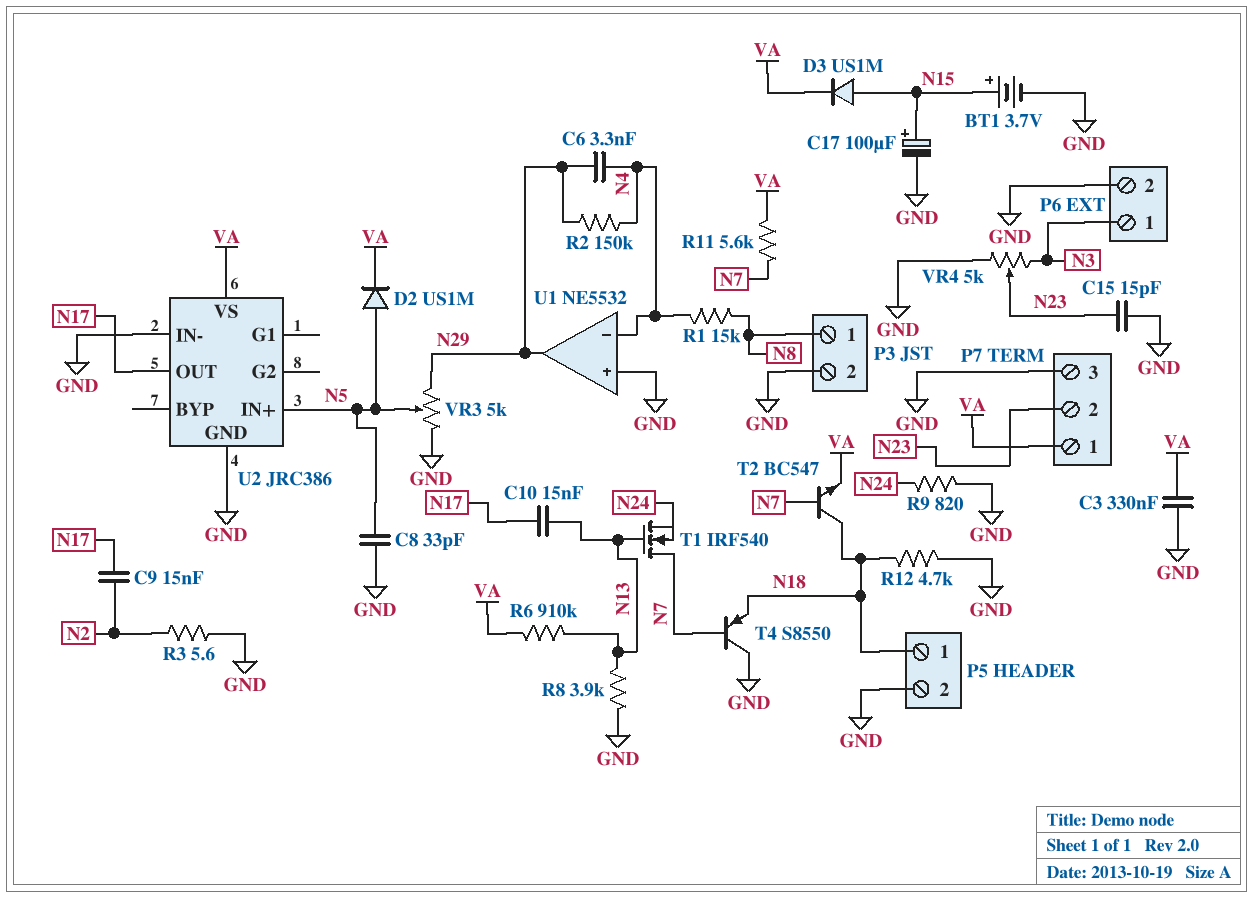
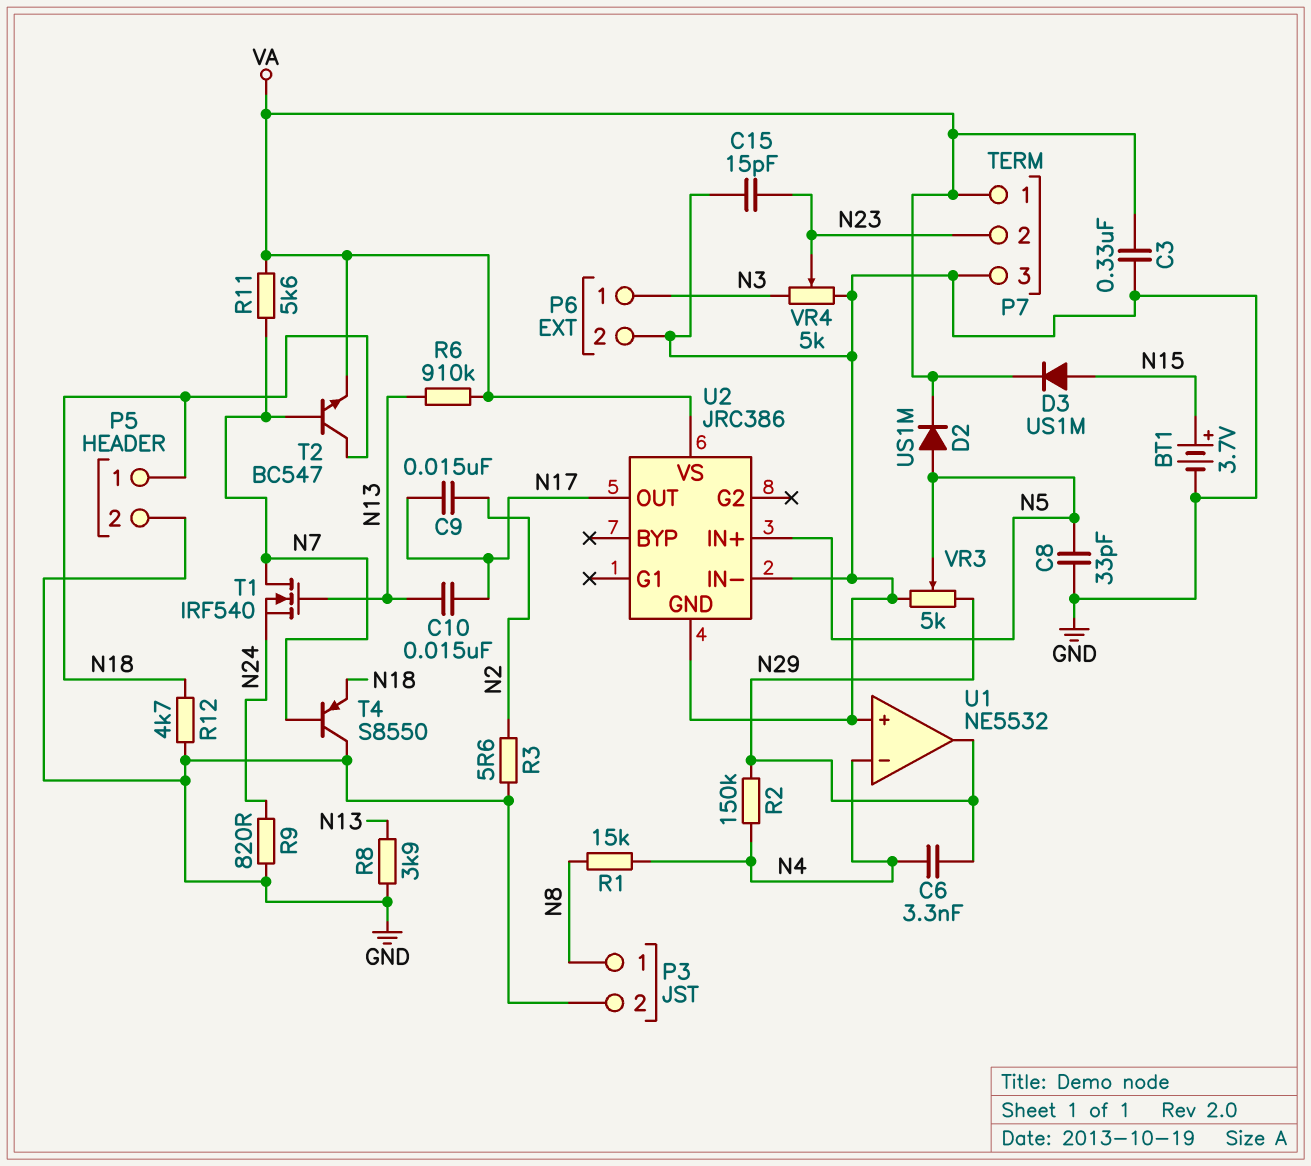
C17: 100uF (plus N15, minus GND) -> none

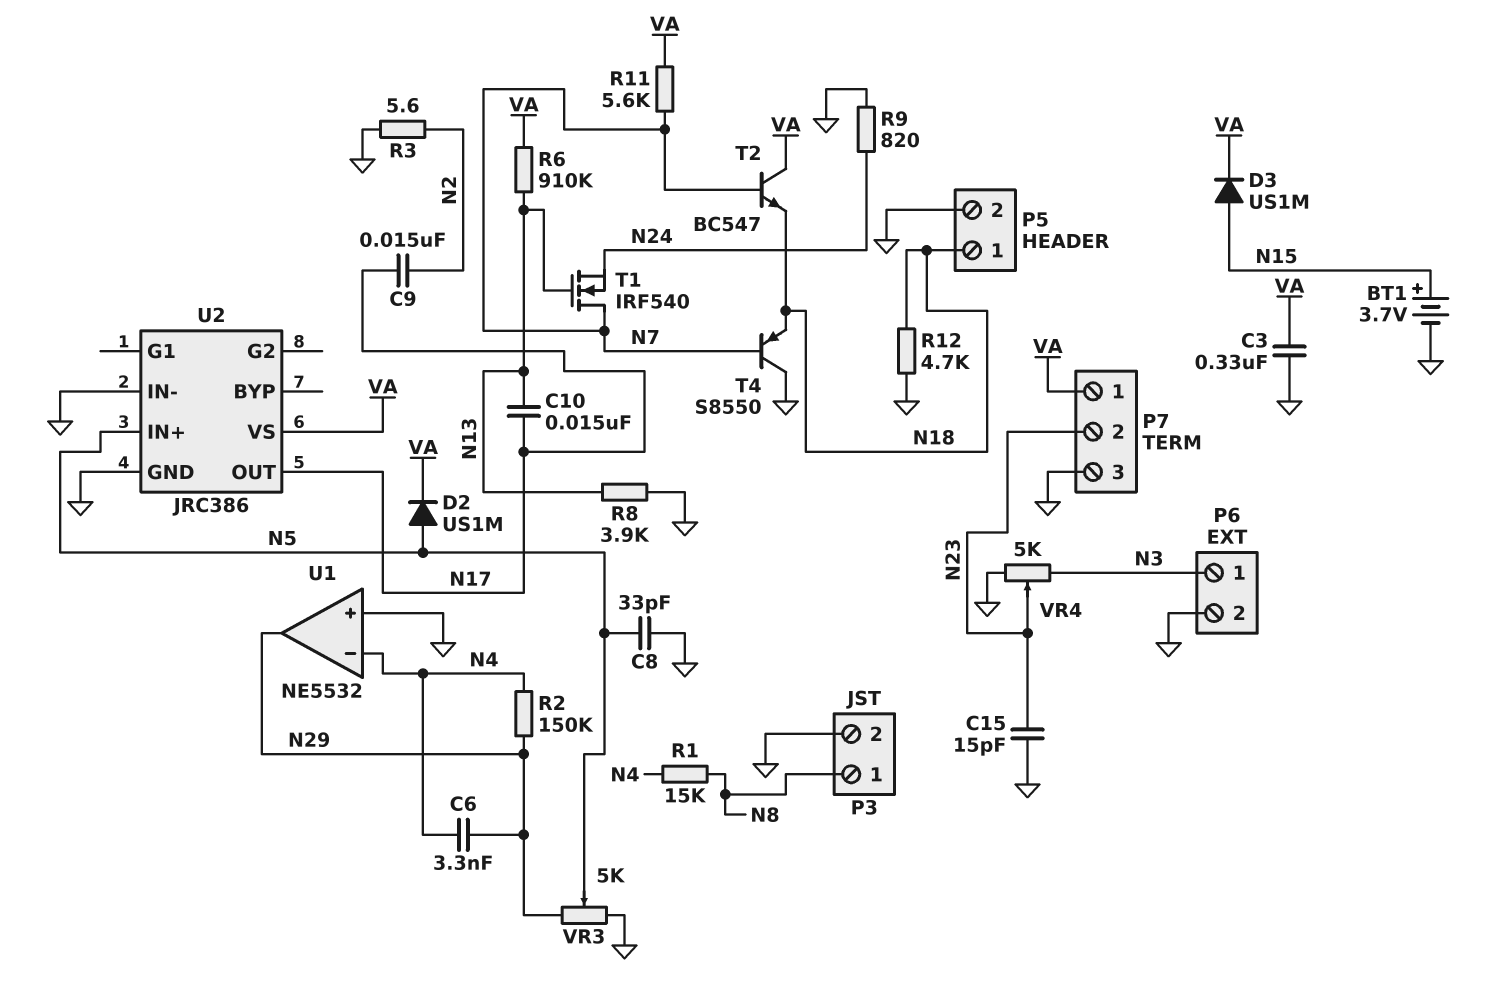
T2: NPN BC547 (B N7, C N18, E VA) -> NPN BC547 (B N7, C VA, E N18)

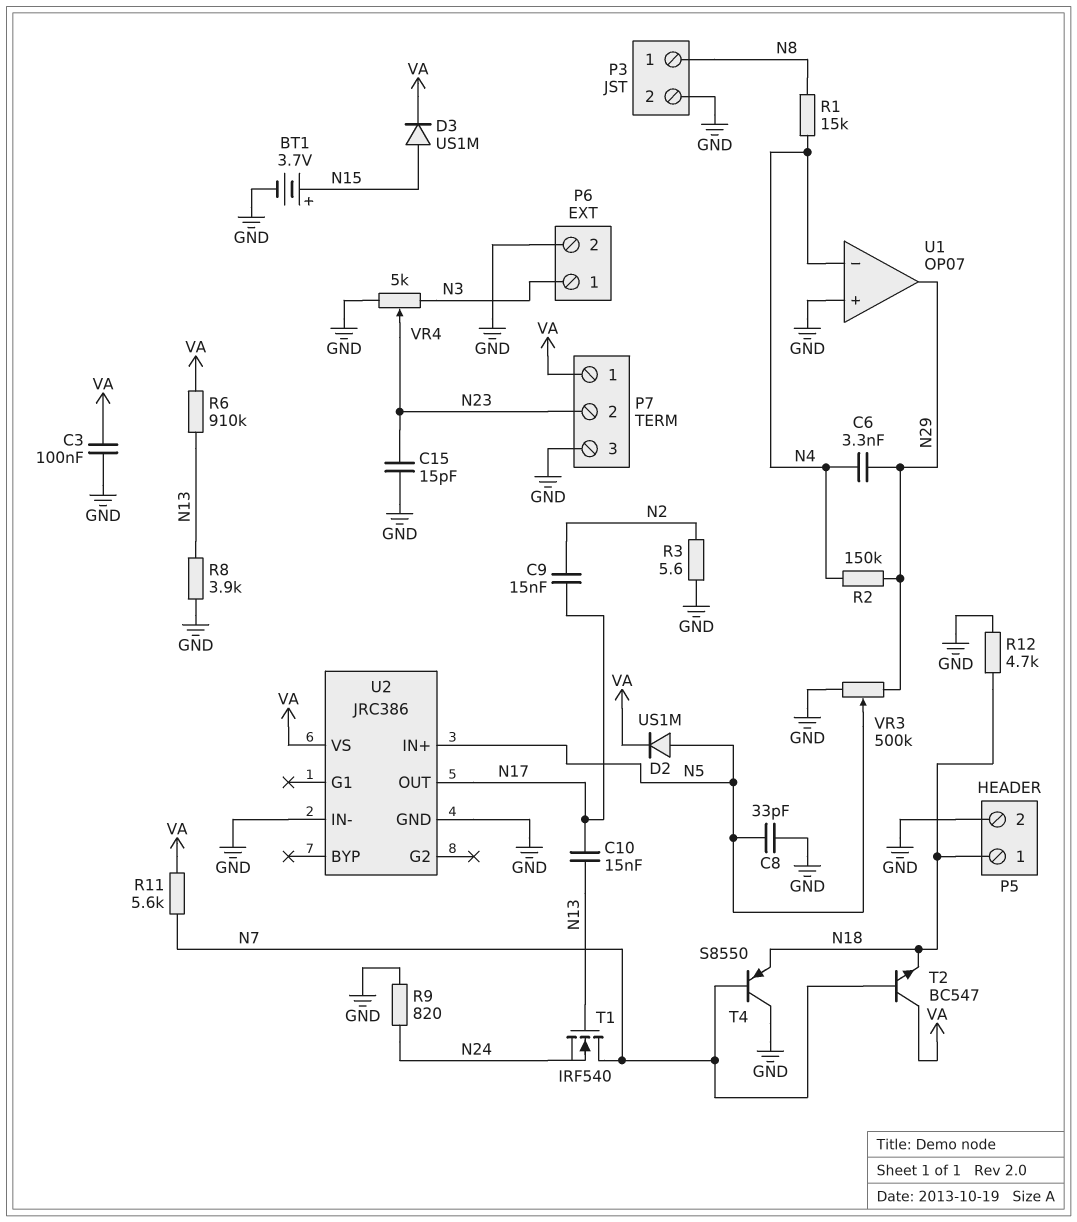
C3: 330nF (GND, VA) -> 100nF (GND, VA)
U1: NE5532 -> OP07
VR3: 5k (GND, N29, wiper N5) -> 500k (GND, N29, wiper N5)

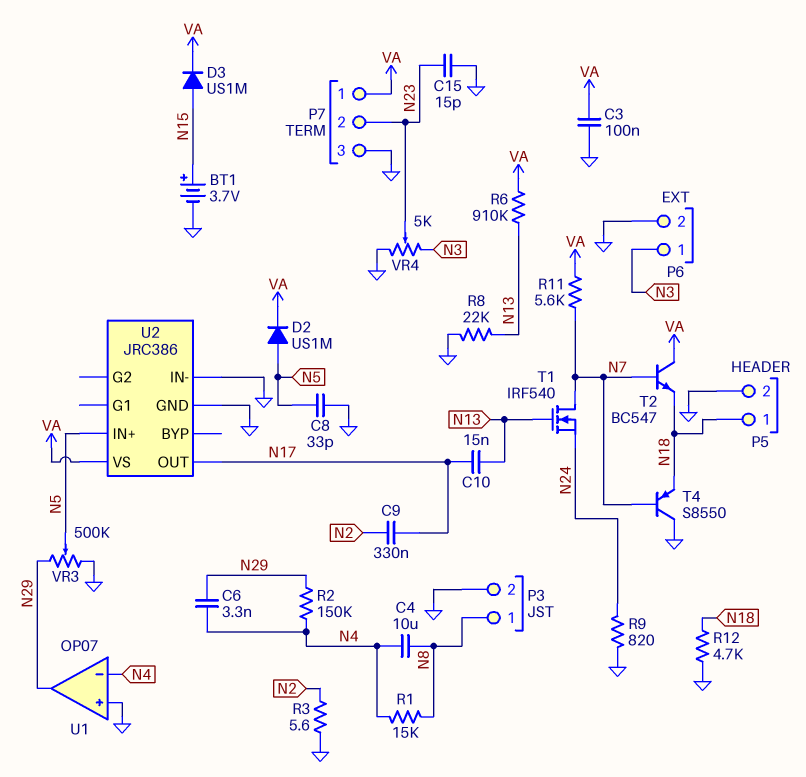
C4: none -> 10uF (N4, N8)
C9: 15nF (N2, N17) -> 330nF (N2, N17)
R8: 3.9k (GND, N13) -> 22k (GND, N13)

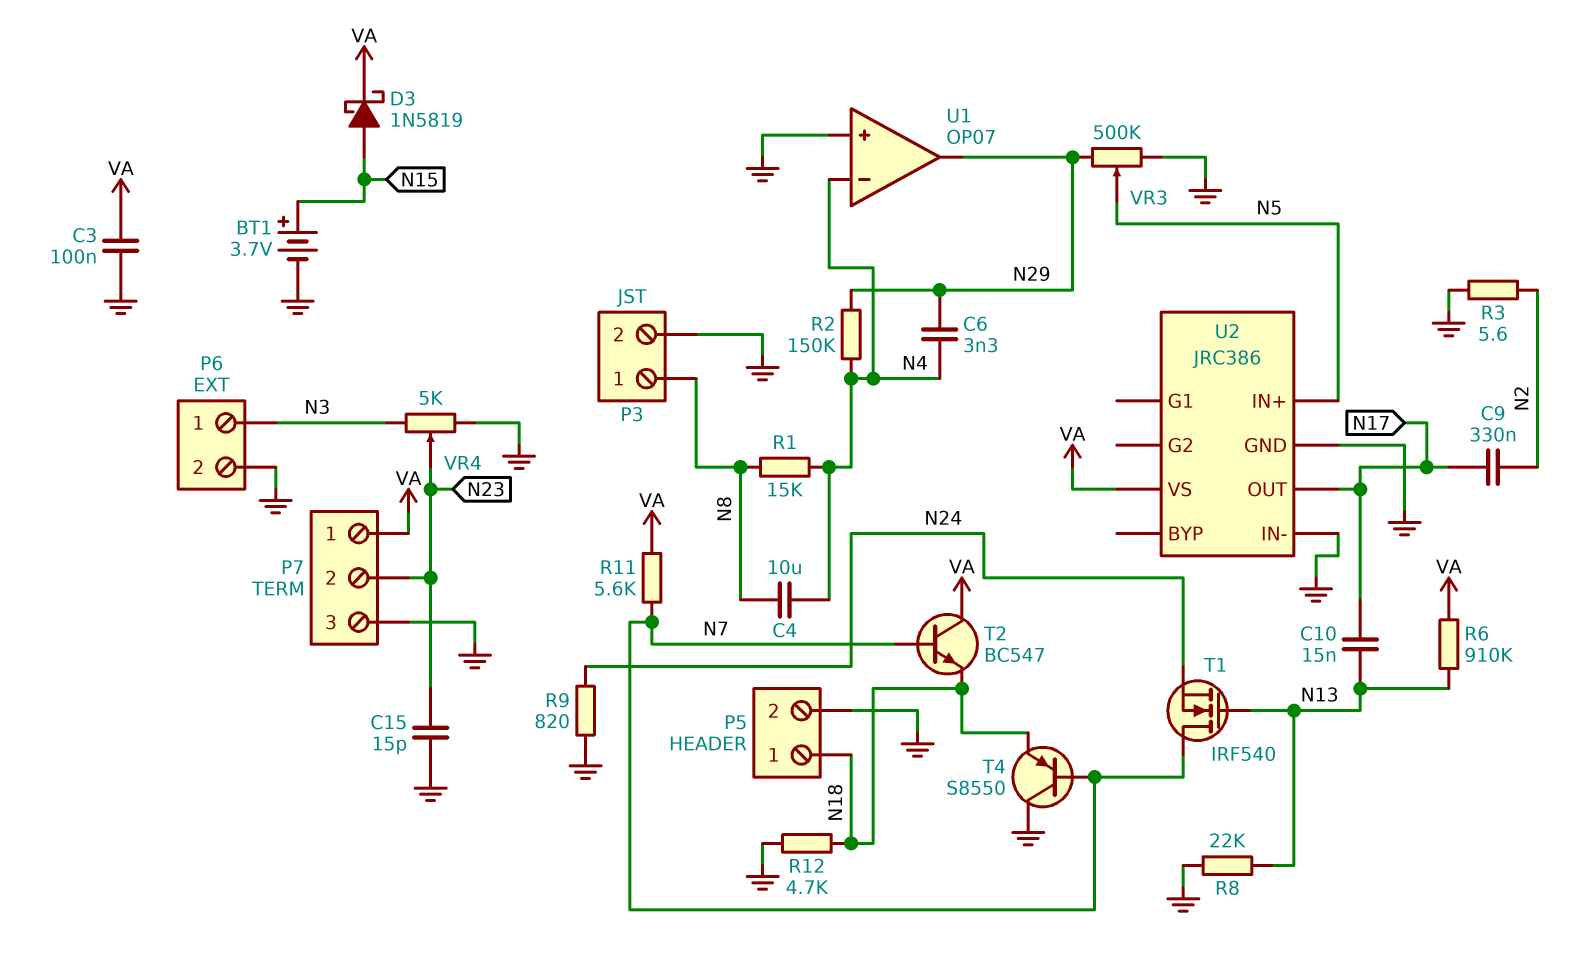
C8: 33pF (GND, N5) -> none
D2: diode US1M (A N5, K VA) -> none
D3: diode US1M (A N15, K VA) -> schottky 1N5819 (A N15, K VA)

